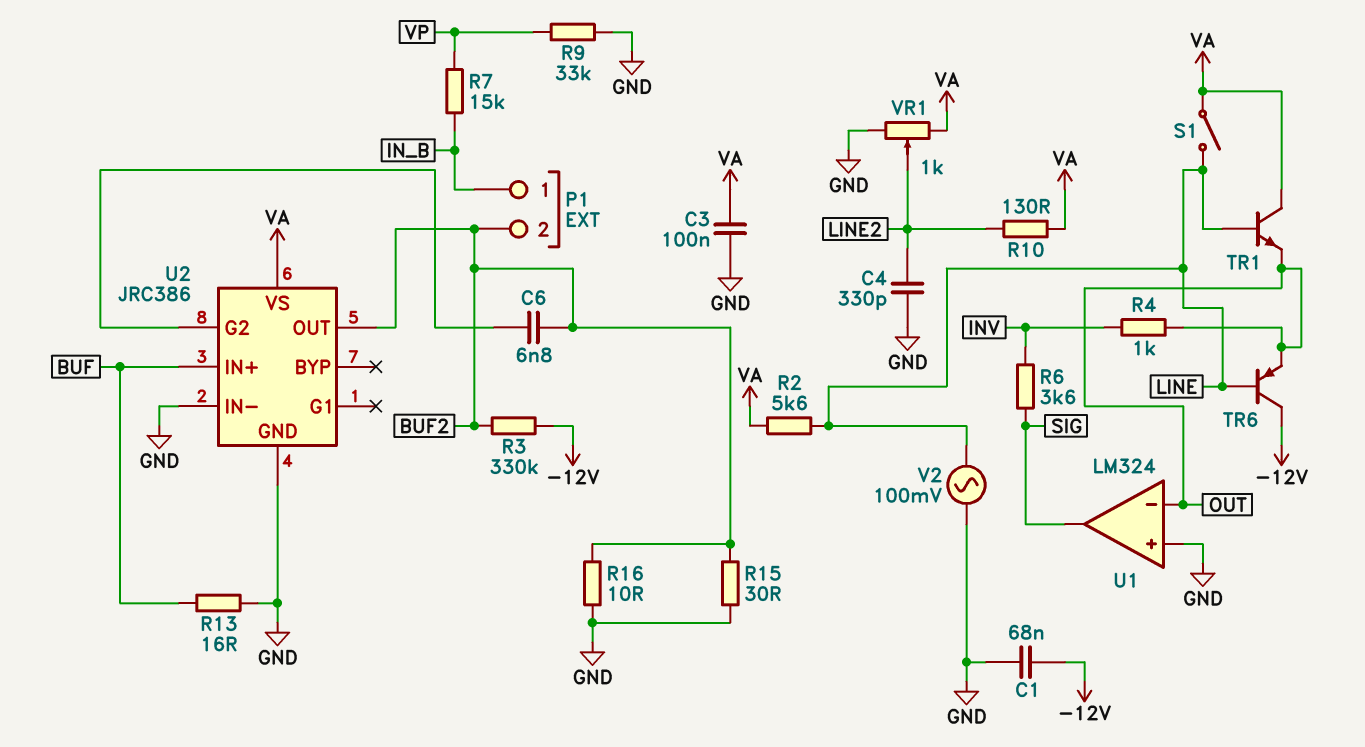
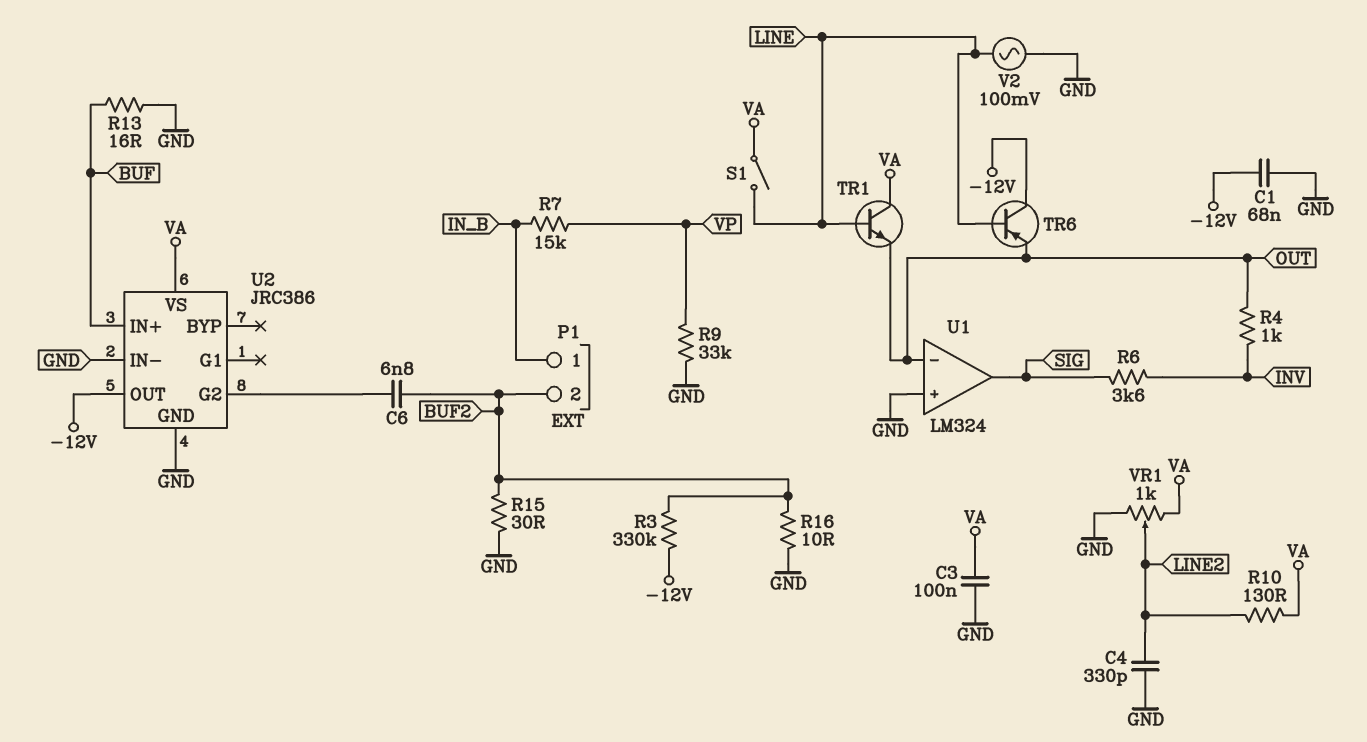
R2: 5.6k (LINE, VA) -> none
U2 pin OUT: BUF2 -> -12V

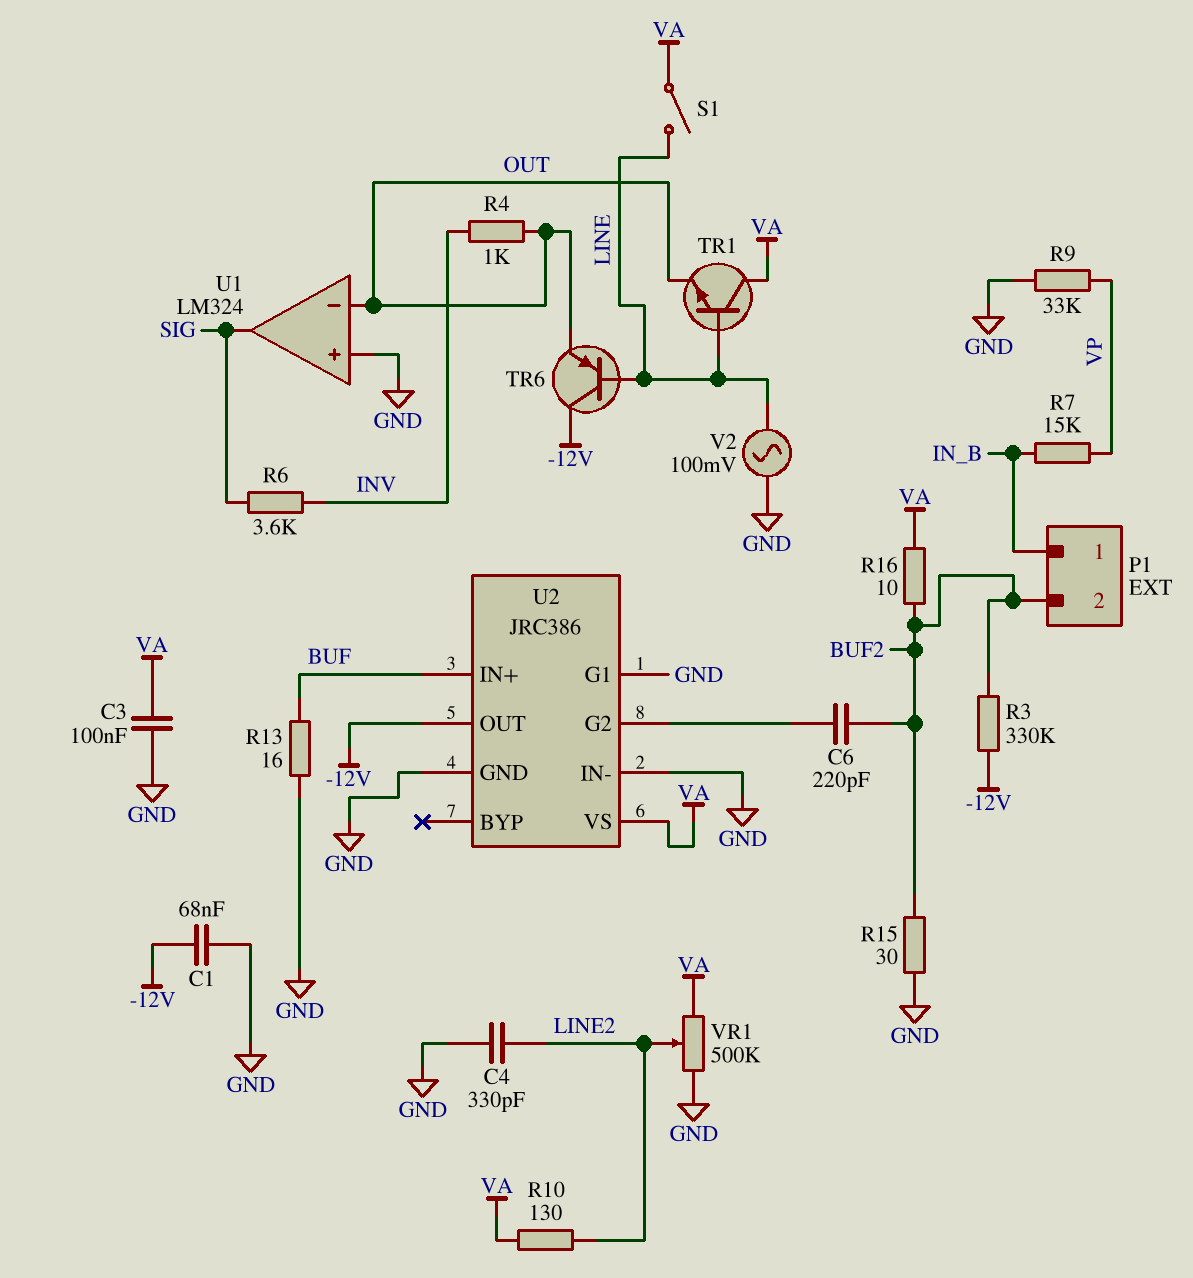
C6: 6.8nF (BUF2, U2/G2) -> 220pF (BUF2, U2/G2)
R16: 10 (BUF2, GND) -> 10 (BUF2, VA)
U2 pin G1: none -> GND
VR1: 1k (GND, VA, wiper LINE2) -> 500k (GND, VA, wiper LINE2)

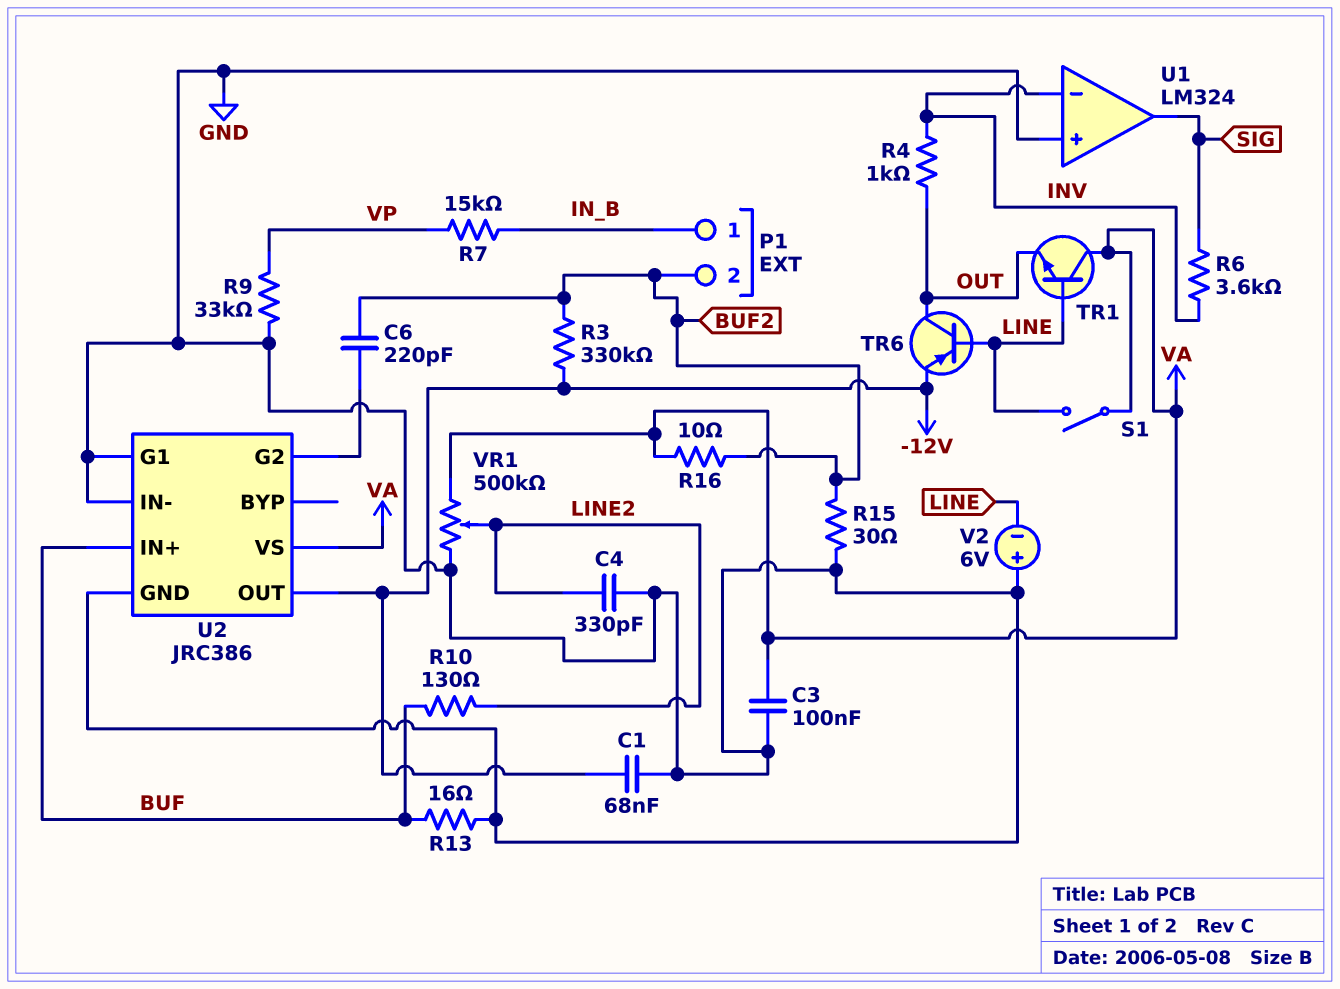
R10: 130 (LINE2, VA) -> 130 (BUF, LINE2)
TR6: PNP (B LINE, C -12V, E OUT) -> PNP (B LINE, C OUT, E -12V)
U1 pin in-: OUT -> INV
V2: AC 100mV (GND, LINE) -> 6V (plus GND, minus LINE)

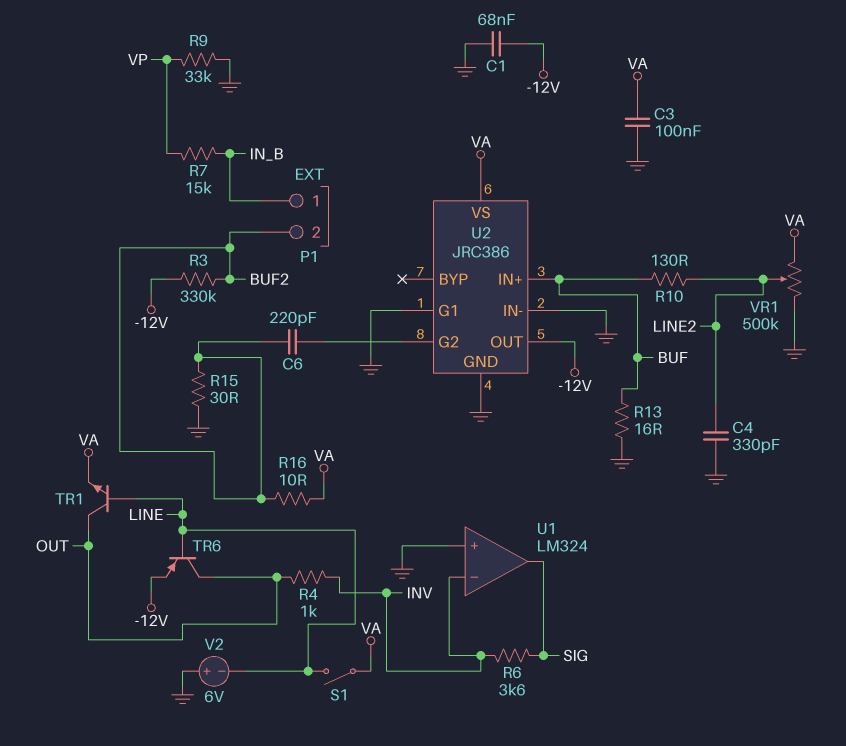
TR1: NPN (B LINE, C VA, E OUT) -> NPN (B LINE, C OUT, E VA)

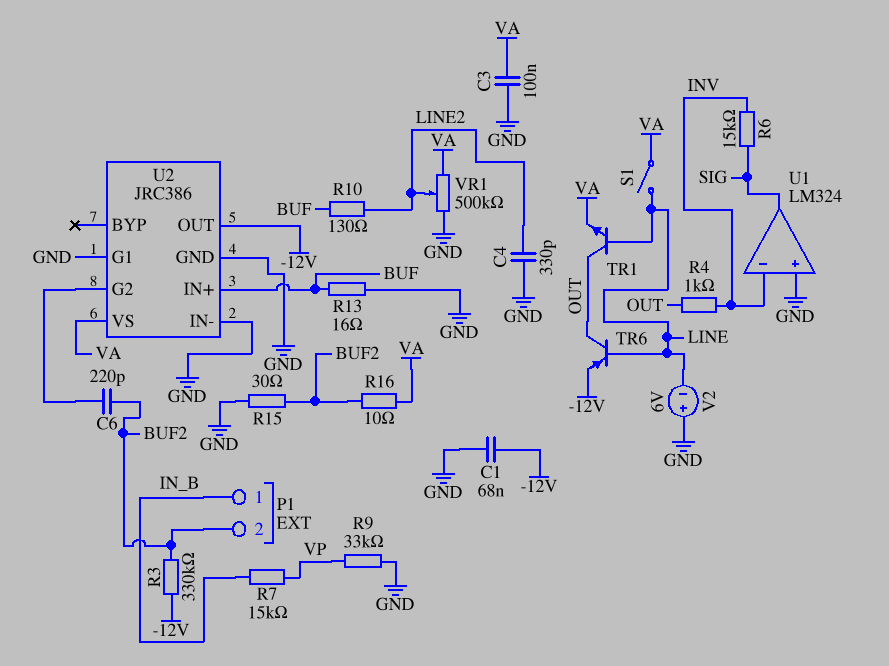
R6: 3.6k (INV, SIG) -> 15k (INV, SIG)

